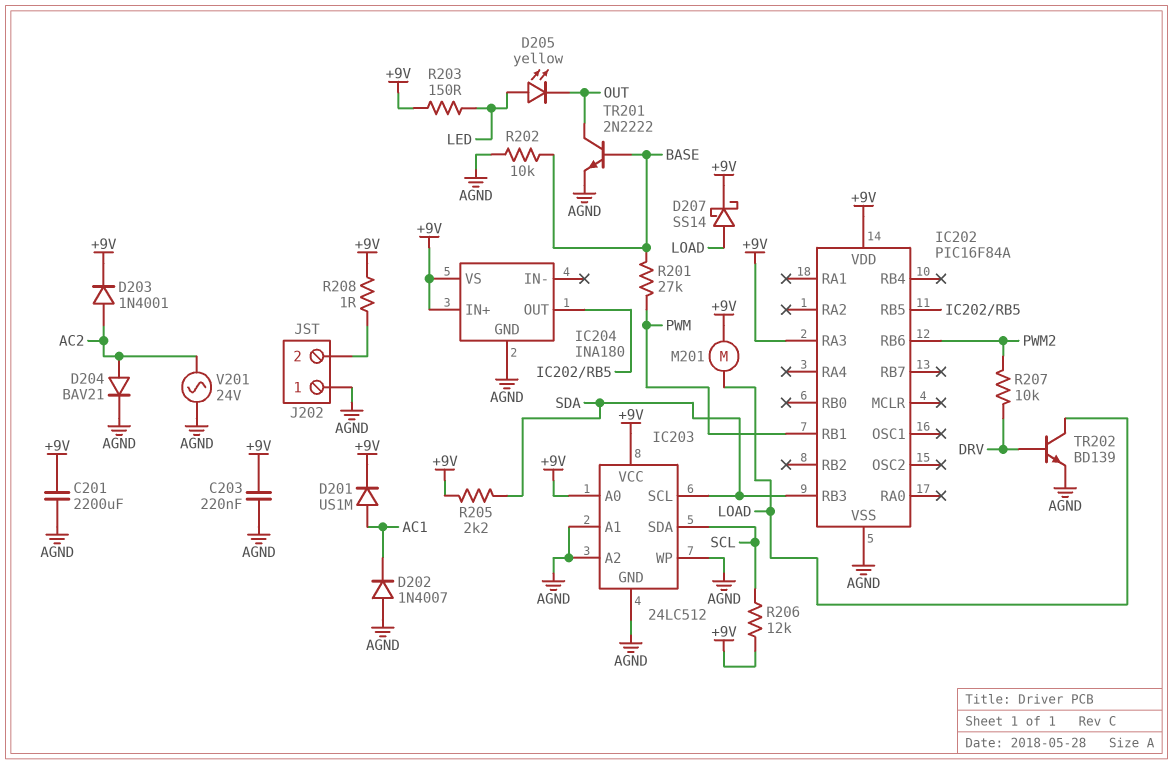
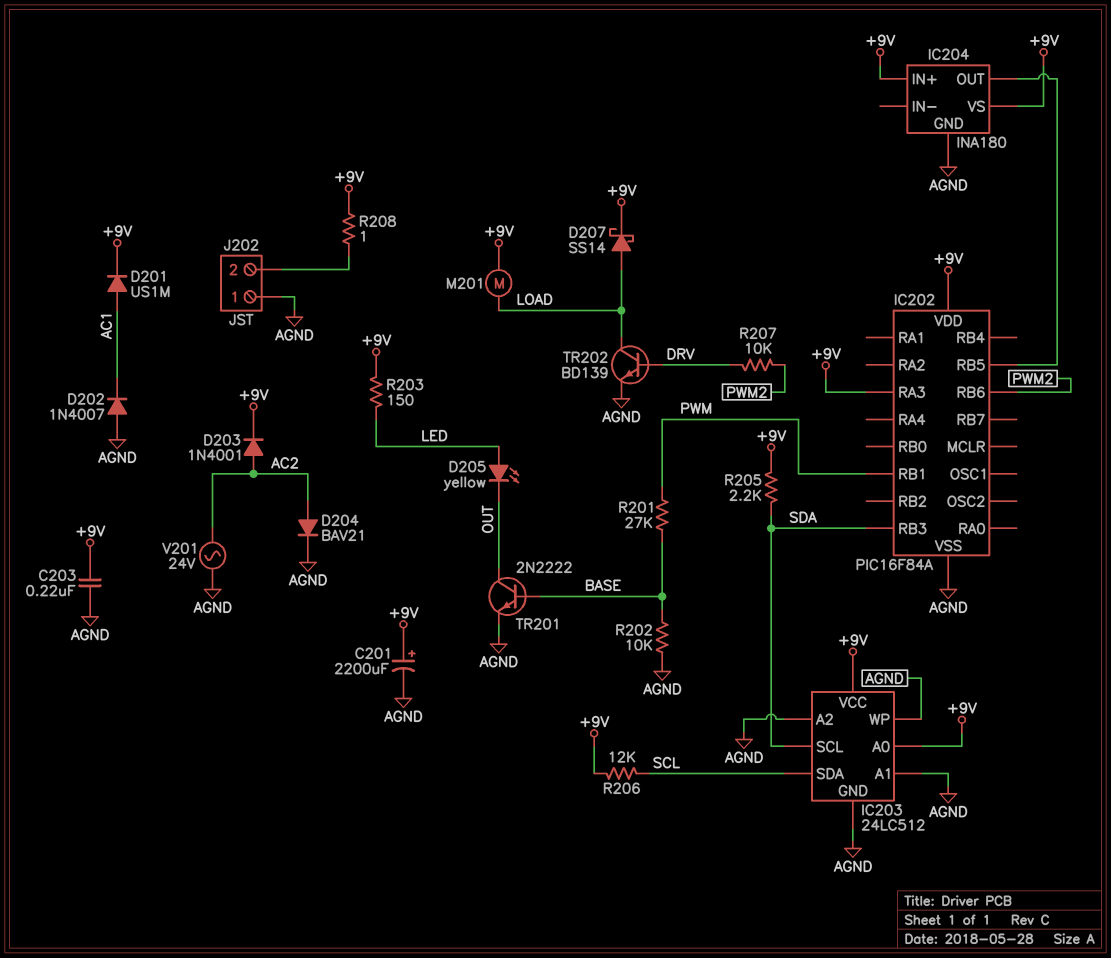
C201: 2200uF (+9V, AGND) -> 2200uF (plus +9V, minus AGND)

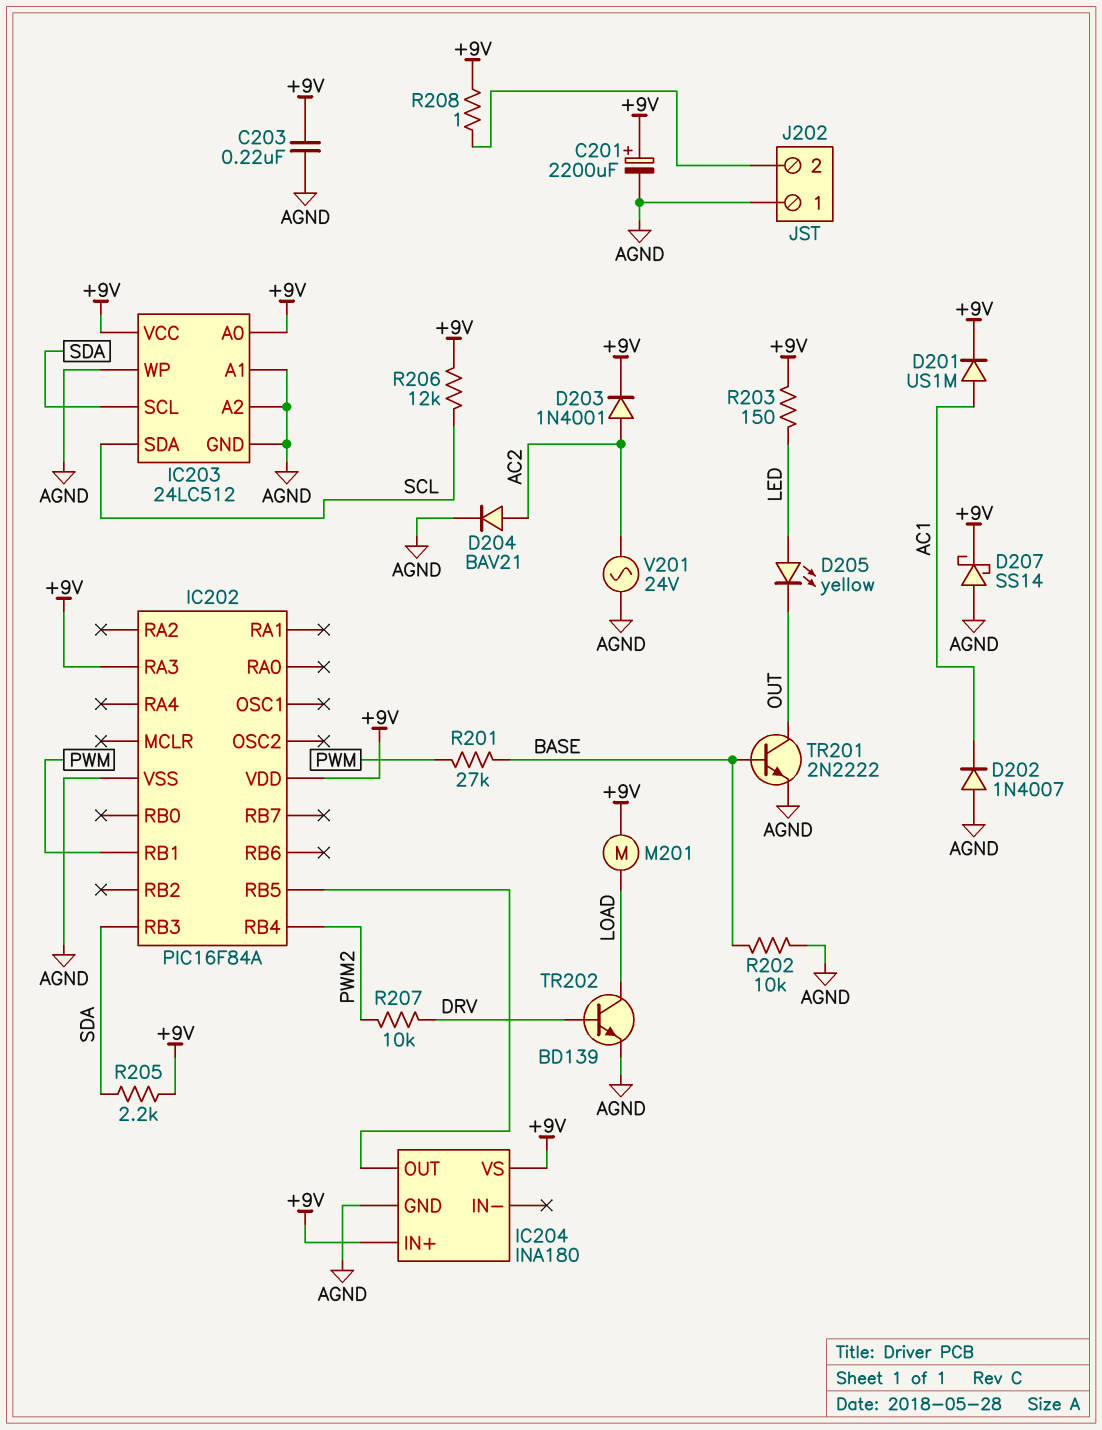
D207: schottky SS14 (A LOAD, K +9V) -> schottky SS14 (A AGND, K +9V)
IC202 pin RB4: none -> PWM2
IC202 pin RB6: PWM2 -> none

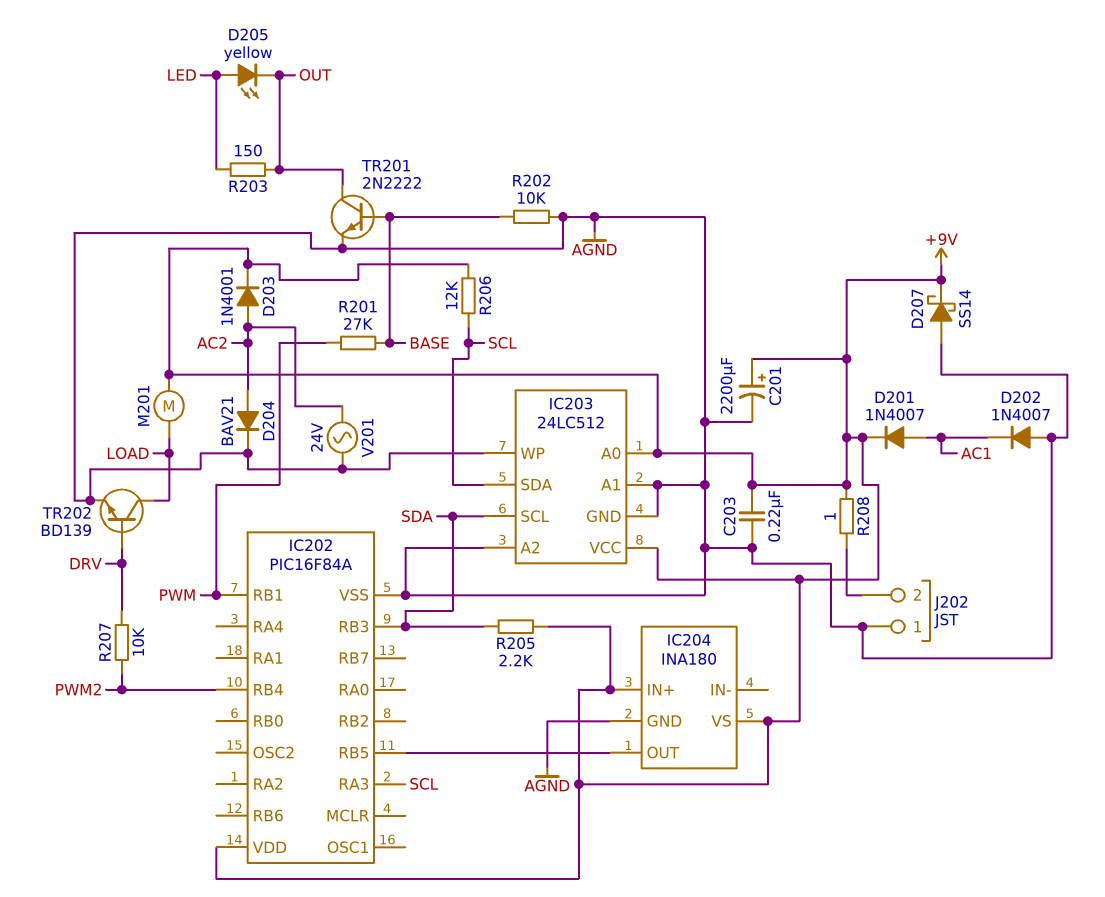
D201: diode US1M (A AC1, K +9V) -> diode 1N4007 (A AC1, K +9V)
IC202 pin RA3: +9V -> SCL
R203: 150 (+9V, LED) -> 150 (LED, OUT)

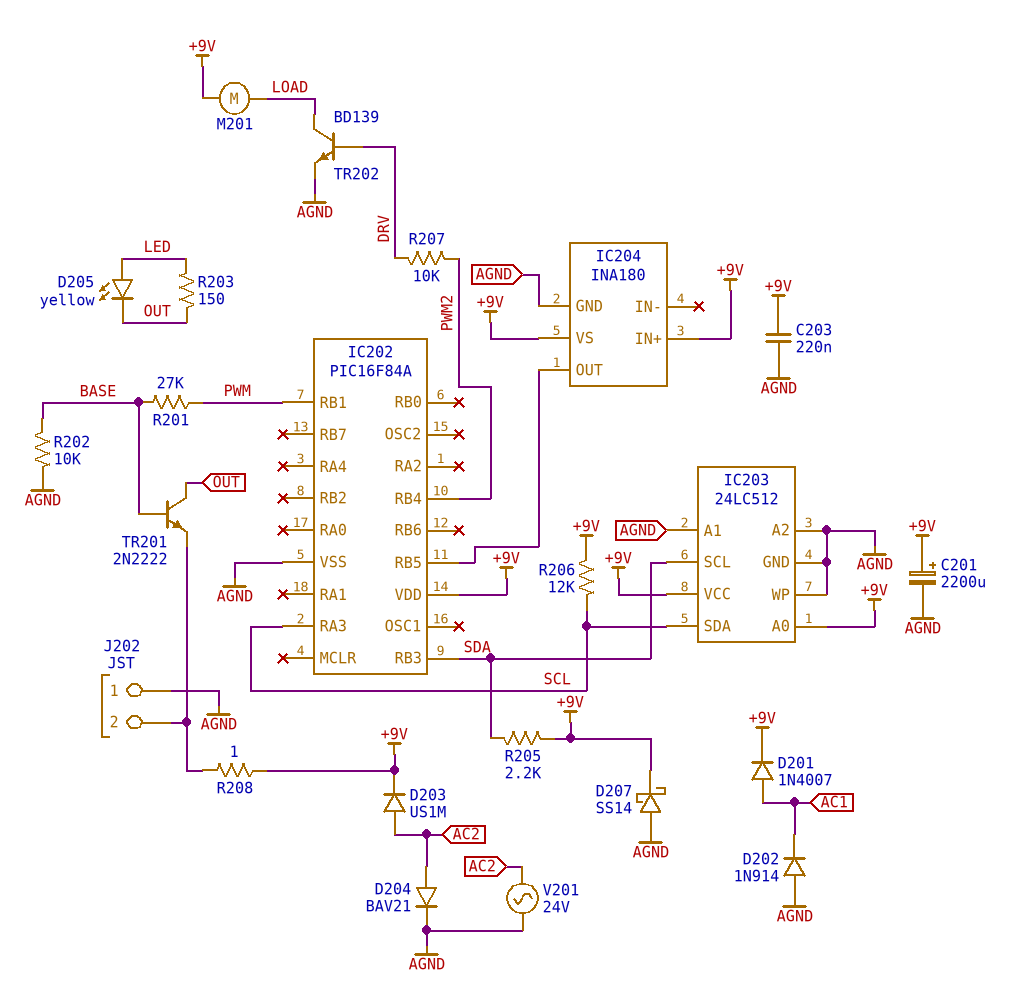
D202: diode 1N4007 (A AGND, K AC1) -> diode 1N914 (A AGND, K AC1)
D203: diode 1N4001 (A AC2, K +9V) -> diode US1M (A AC2, K +9V)
TR201: NPN 2N2222 (B BASE, C OUT, E AGND) -> NPN 2N2222 (B BASE, C OUT, E J202/2)

